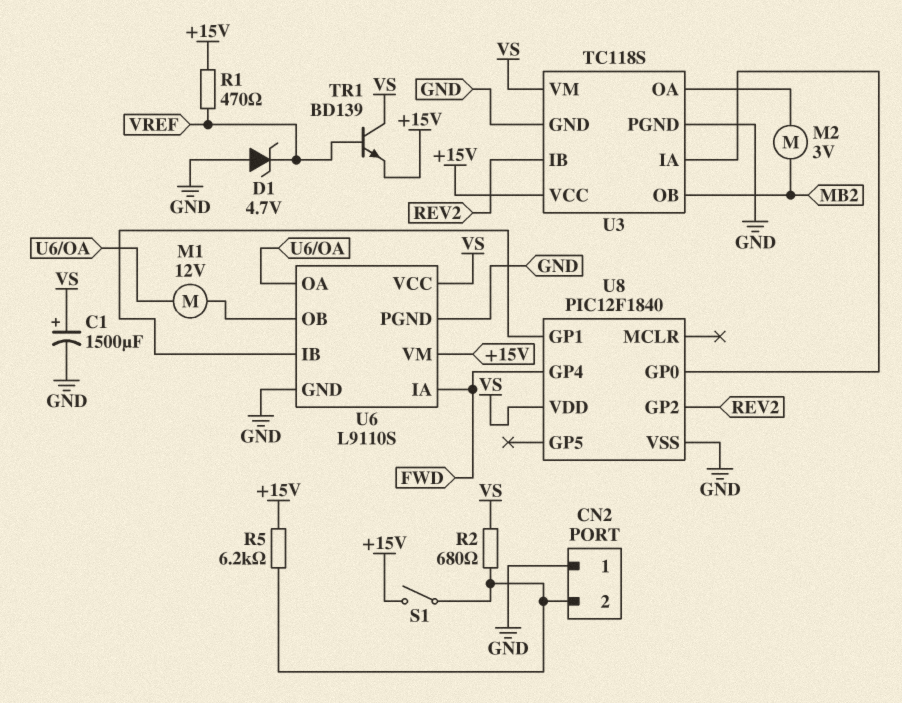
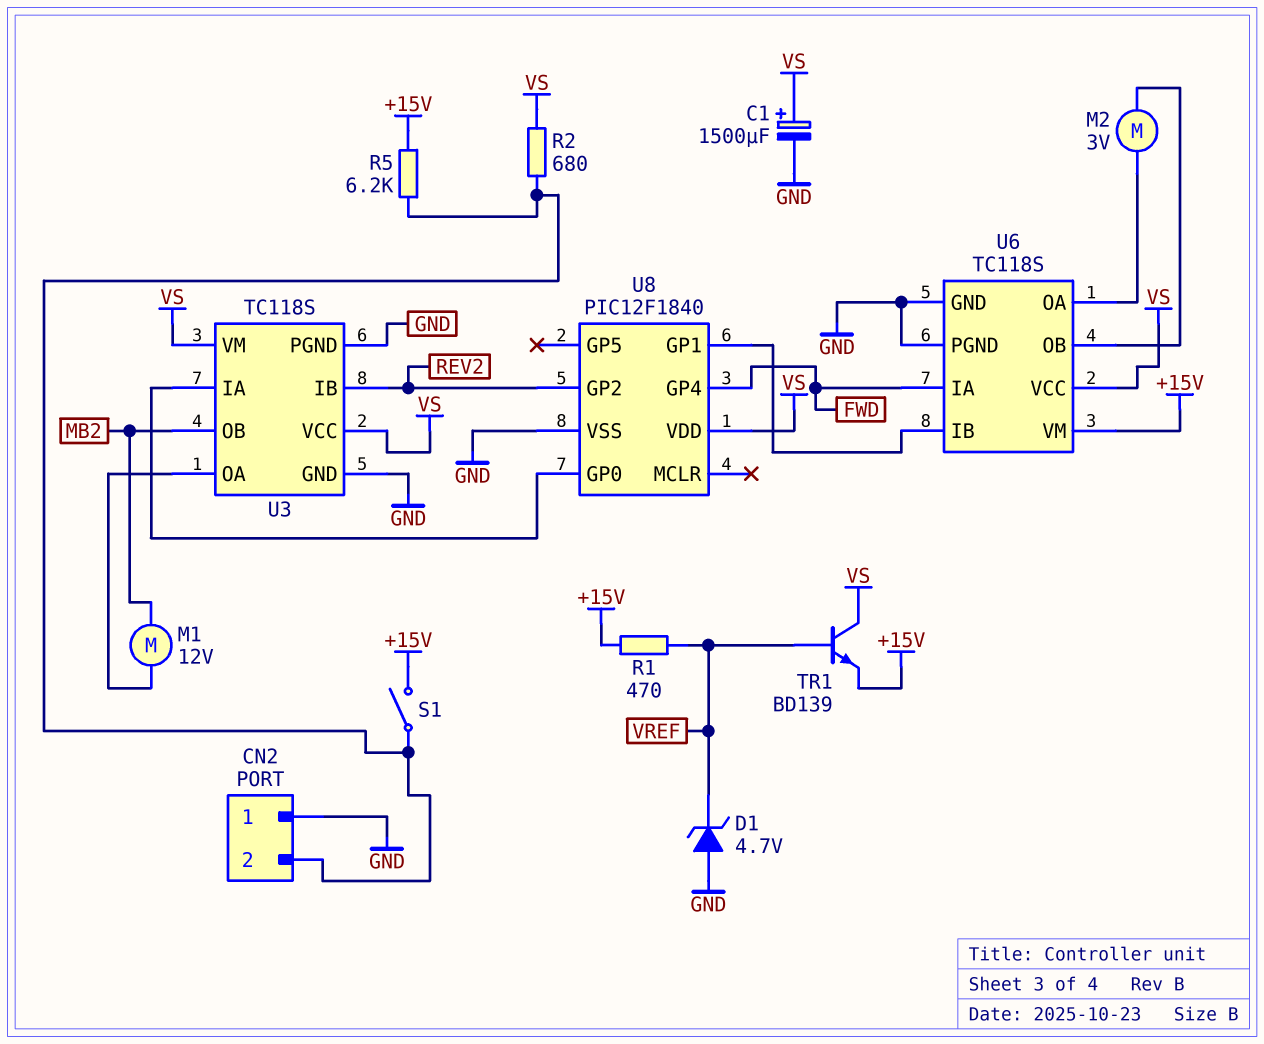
M1: motor 12V (U6/OA, U6/OB) -> motor 12V (MB2, U3/OA)
M2: motor 3V (MB2, U3/OA) -> motor 3V (U6/OA, U6/OB)
U3 pin VCC: +15V -> VS
U6: L9110S -> TC118S

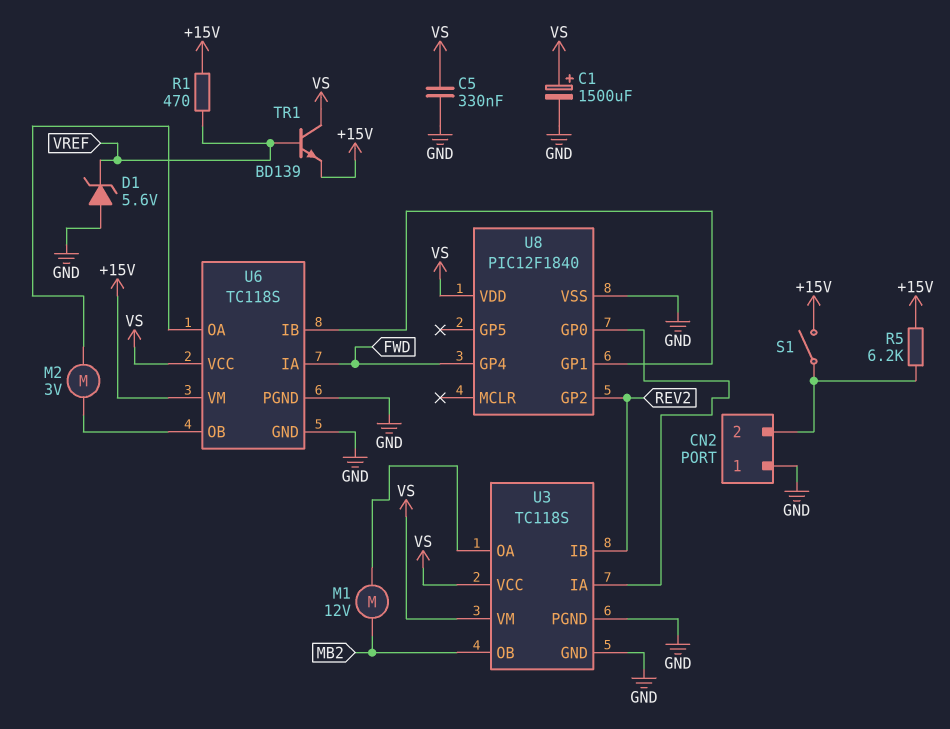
C5: none -> 330nF (GND, VS)
D1: zener 4.7V (A GND, K VREF) -> zener 5.6V (A GND, K VREF)
R2: 680 (CN2/2, VS) -> none

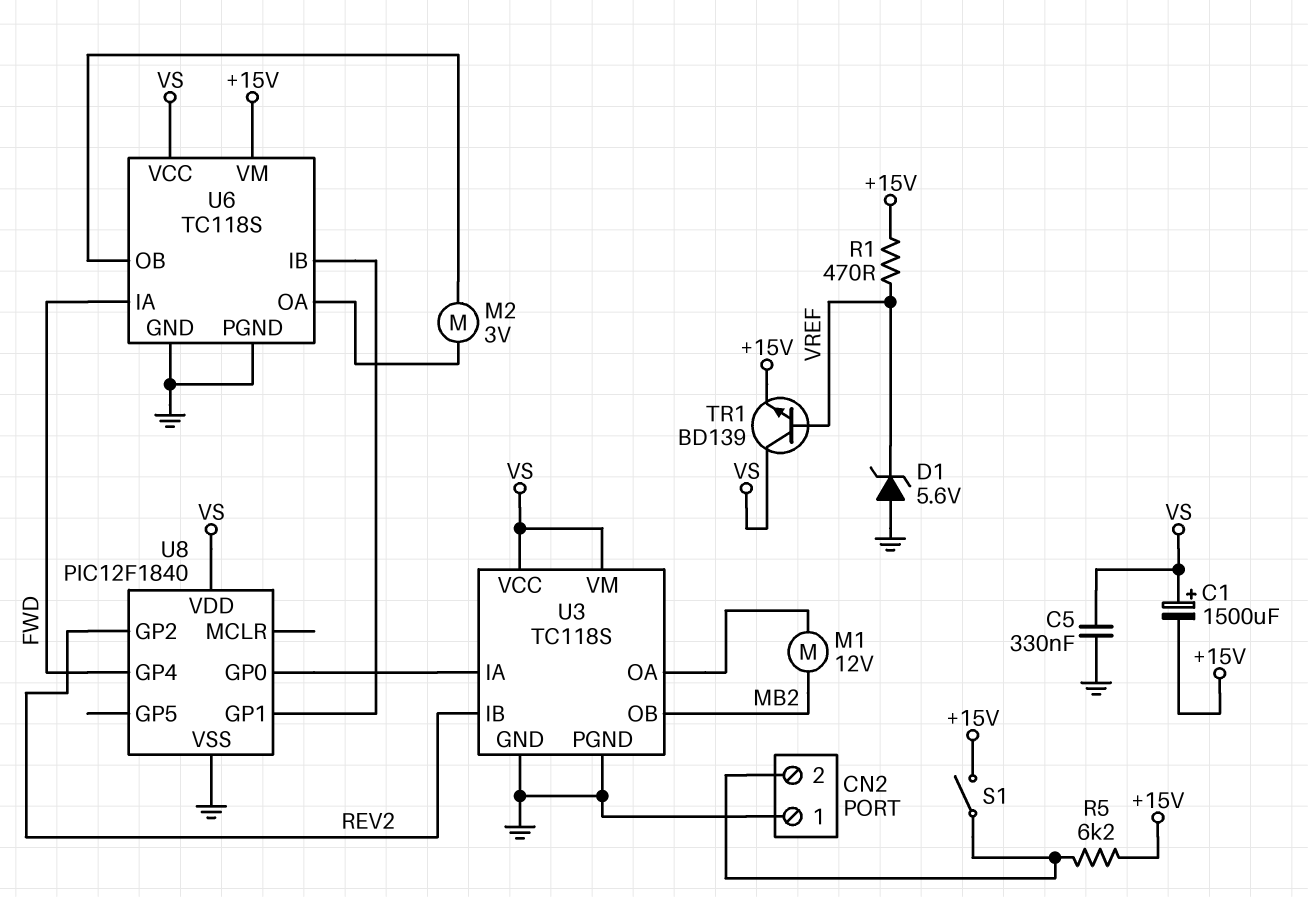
C1: 1500uF (plus VS, minus GND) -> 1500uF (plus VS, minus +15V)

